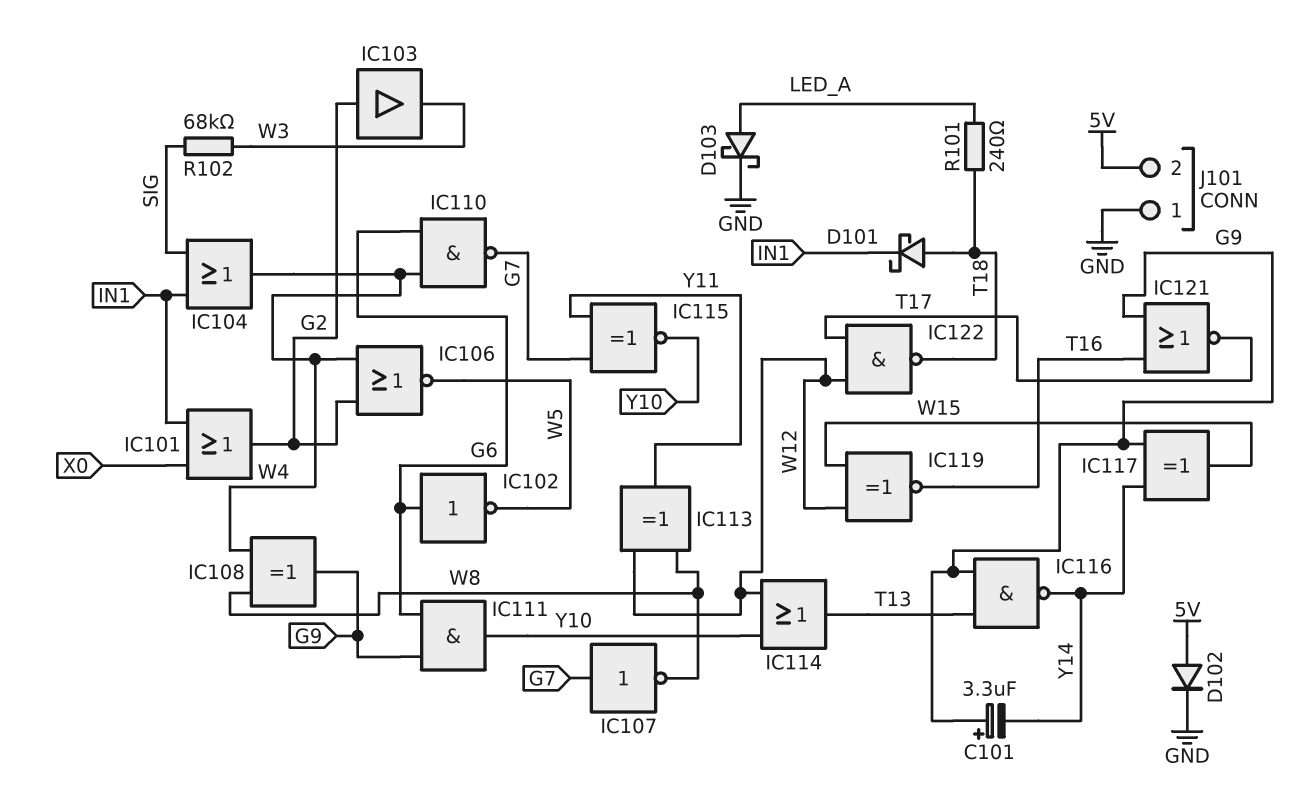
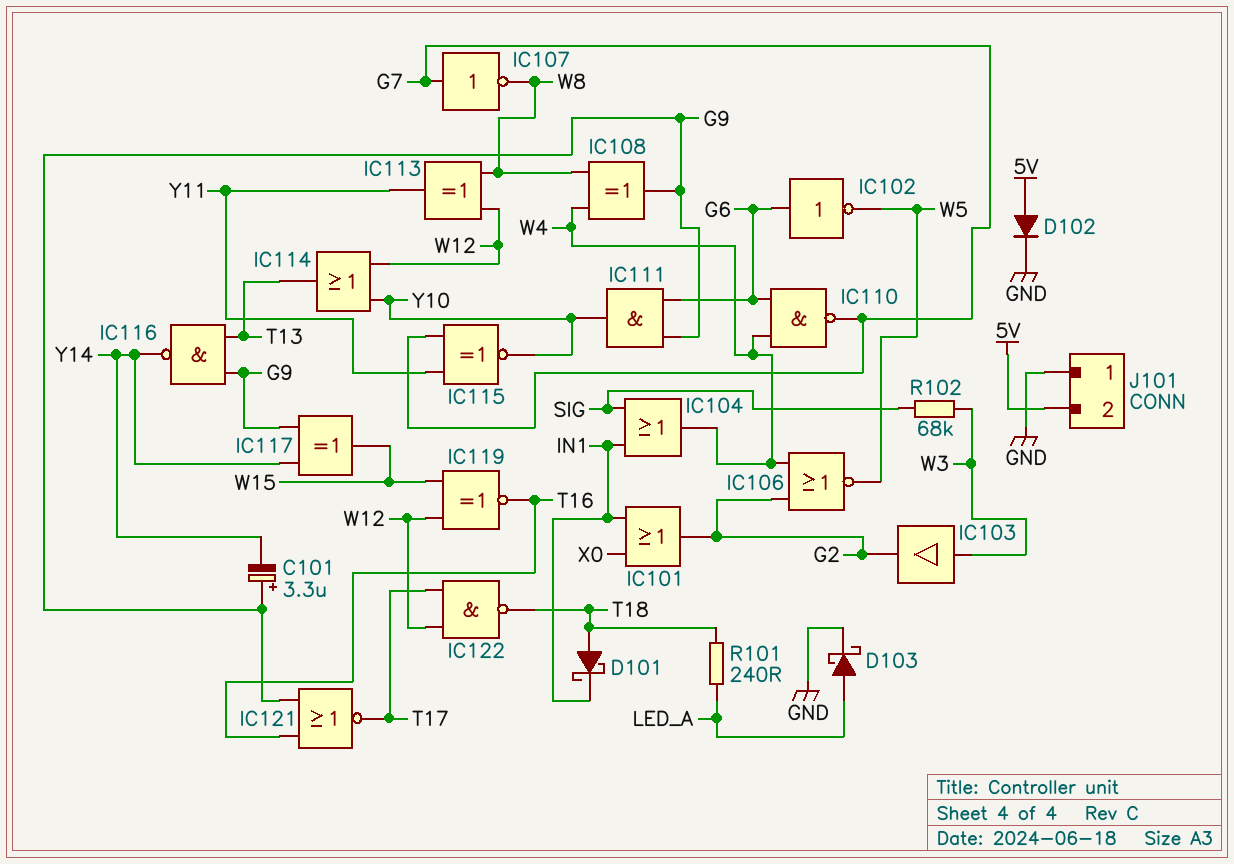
IC103: buffer (in G2, out W3) -> buffer (in W3, out G2)

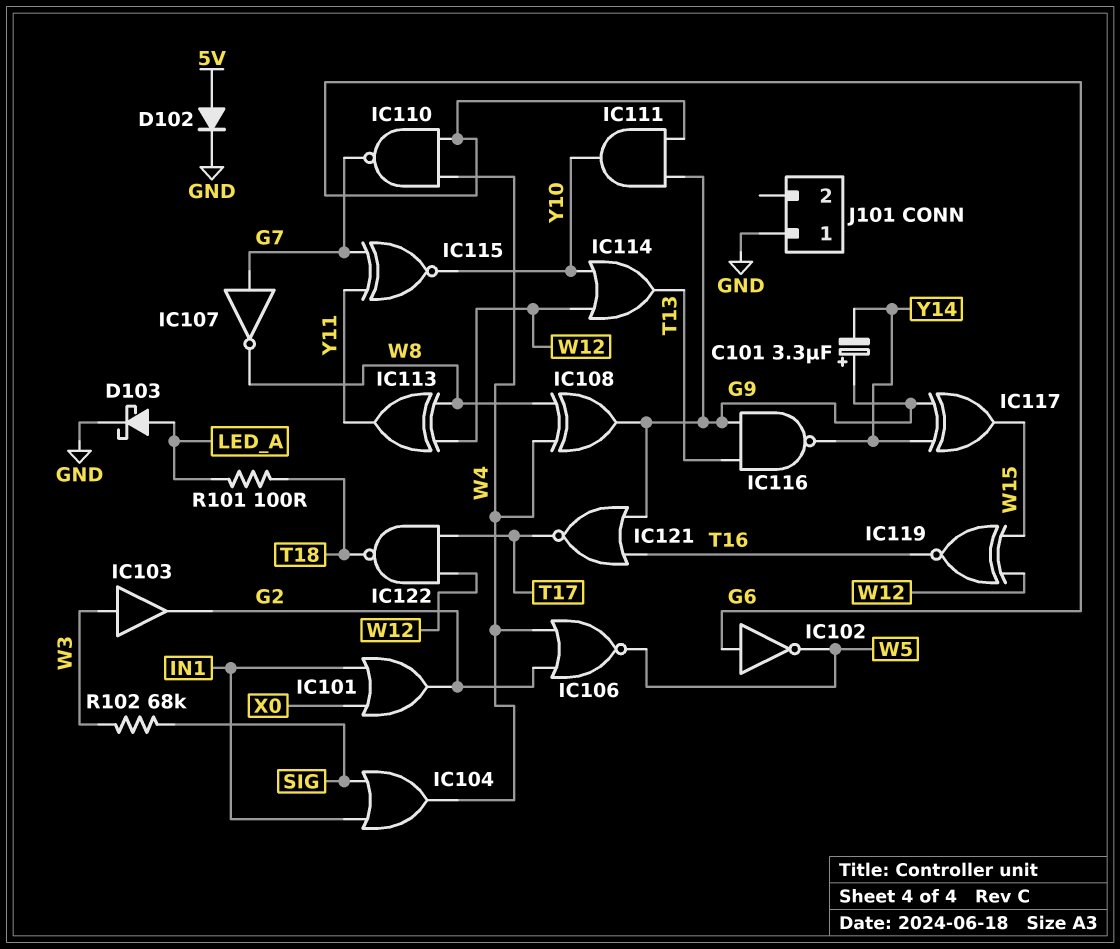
D101: schottky (A T18, K IN1) -> none
J101 pin 2: 5V -> none
R101: 240 (LED_A, T18) -> 100 (LED_A, T18)

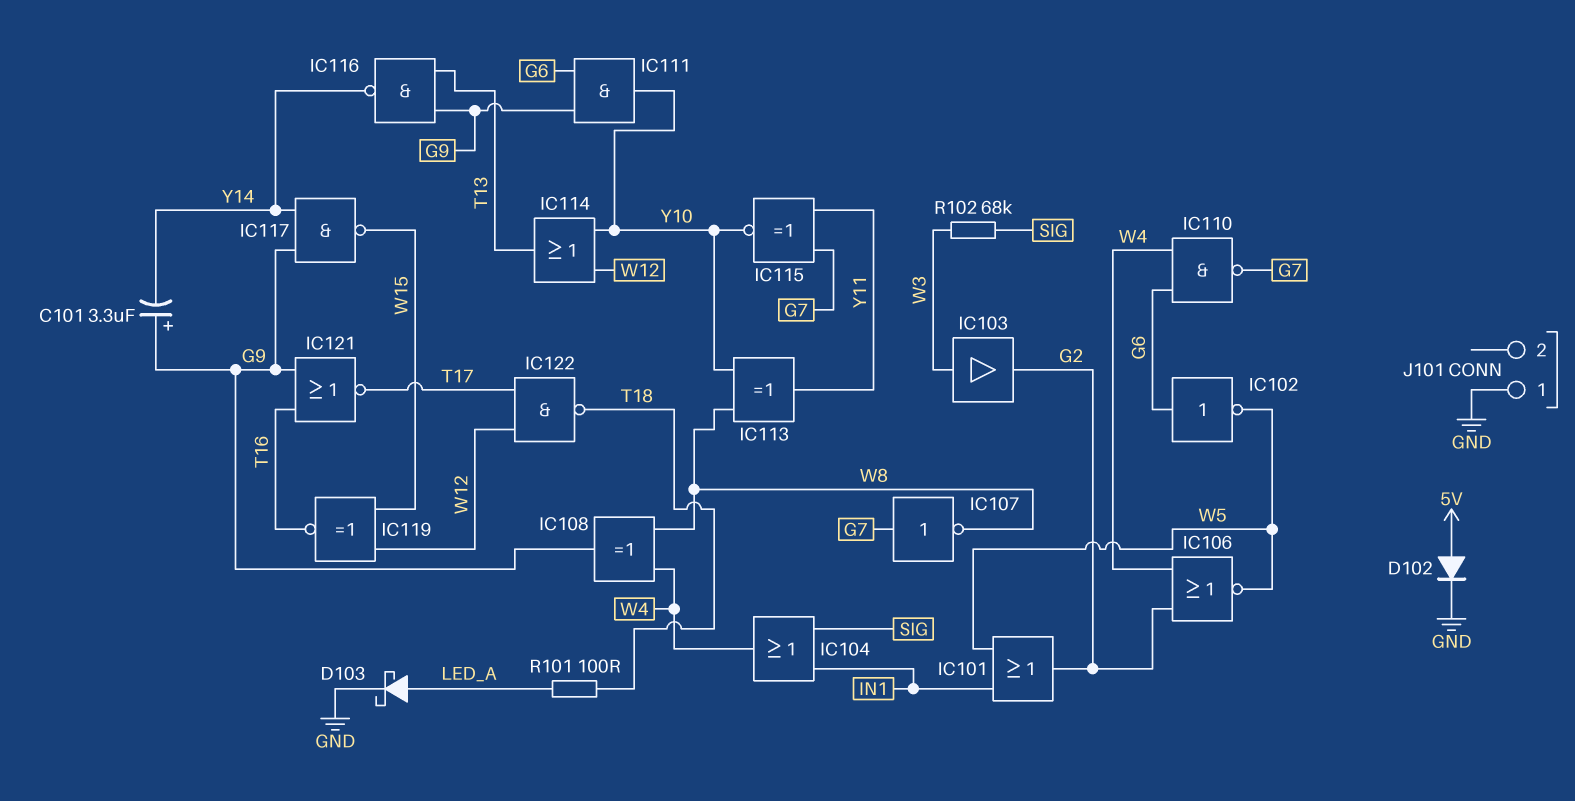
IC101: OR (in IN1, in X0, out G2) -> OR (in IN1, in W5, out G2)
IC113: XOR (in W8, in W12, out Y11) -> XOR (in W8, in Y10, out Y11)
IC117: XOR (in G9, in Y14, out W15) -> NAND (in G9, in Y14, out W15)

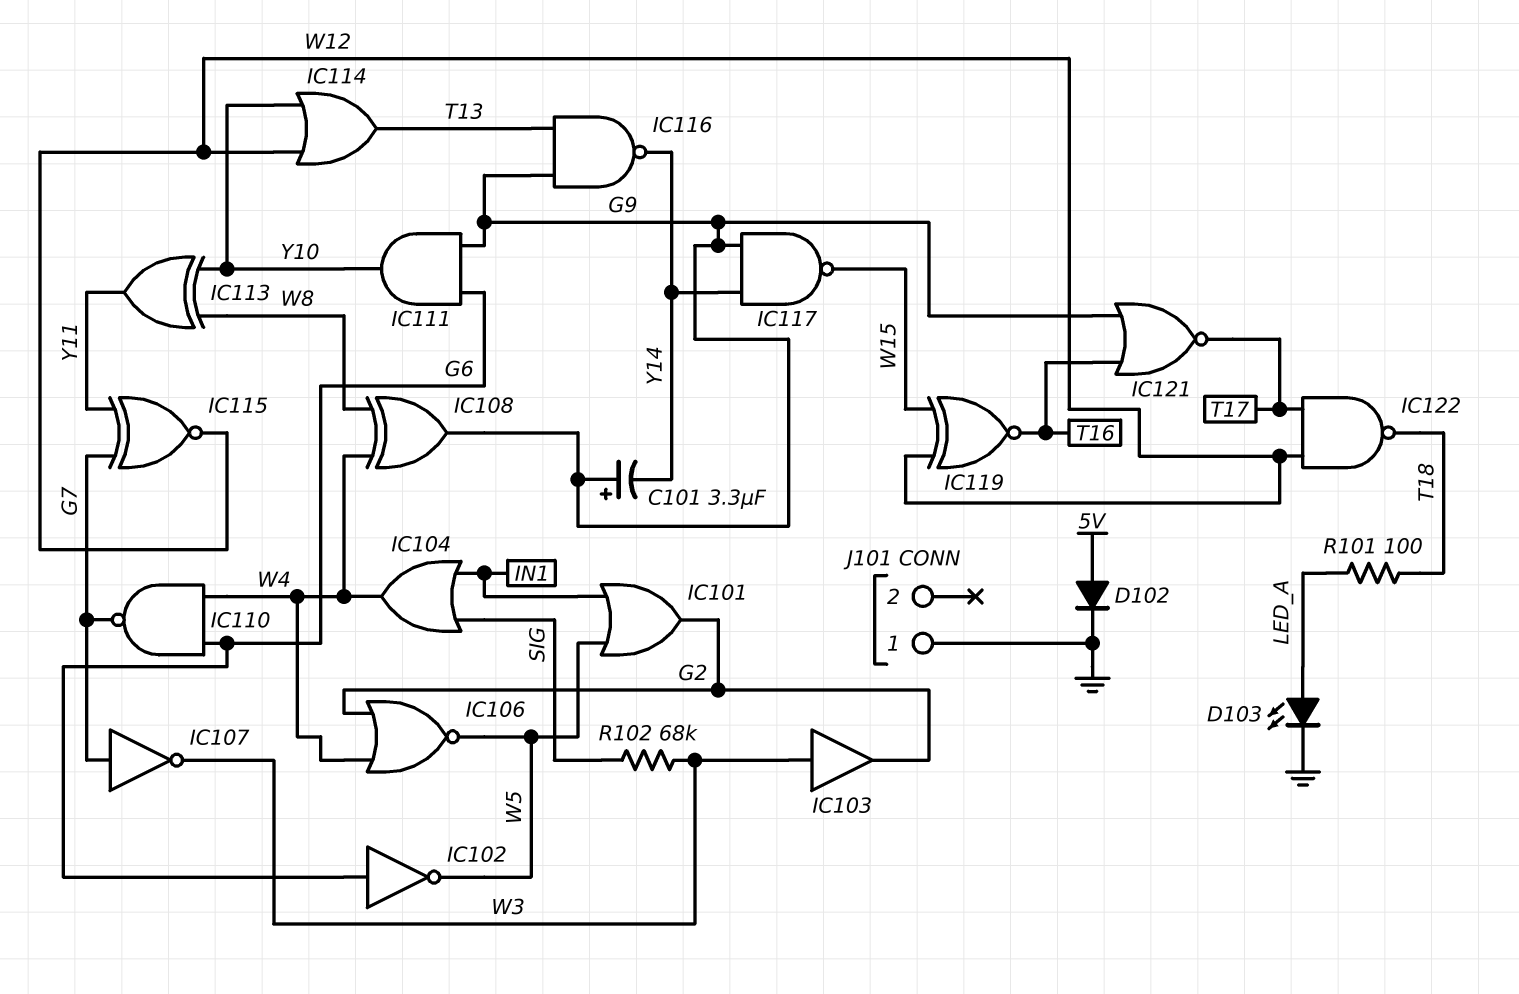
D103: schottky (A LED_A, K GND) -> LED (A LED_A, K GND)
IC107: NOT (in G7, out W8) -> NOT (in G7, out W3)
IC115: XNOR (in G7, in Y11, out Y10) -> XNOR (in G7, in Y11, out W12)

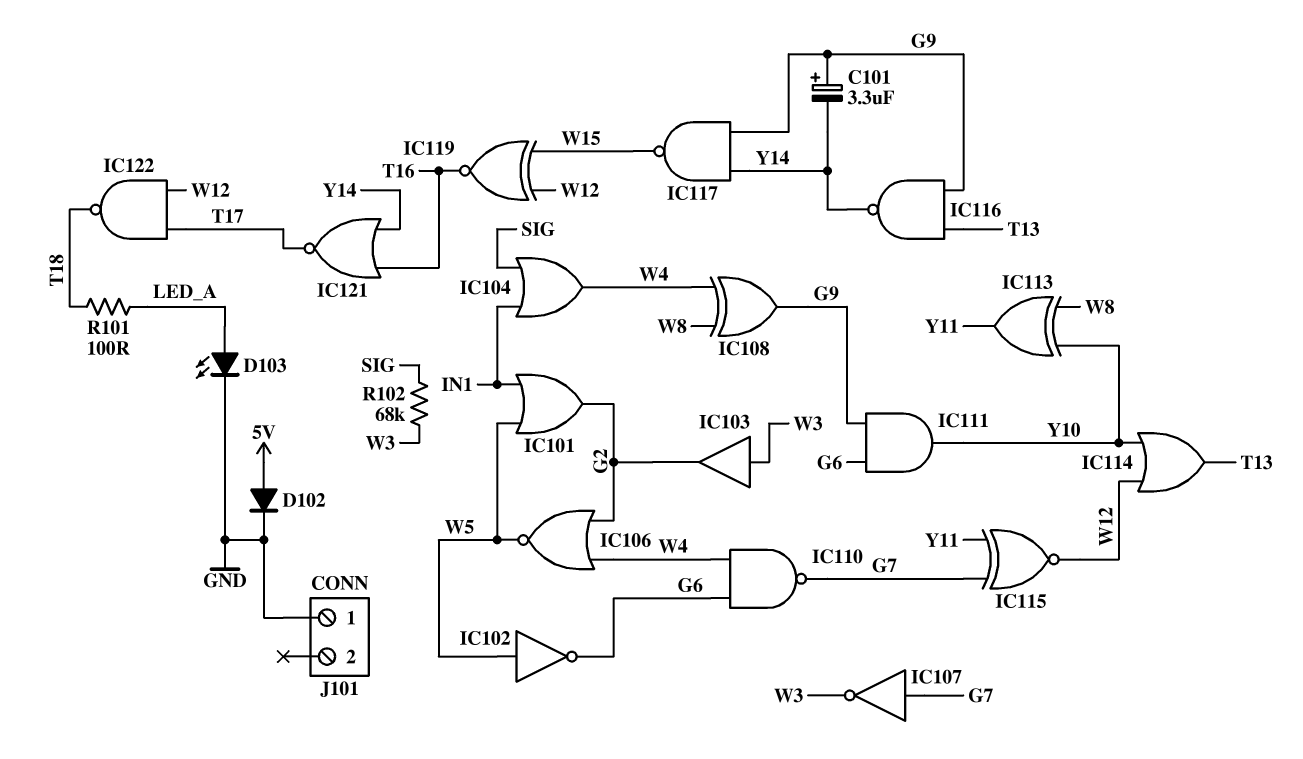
IC102: NOT (in G6, out W5) -> NOT (in W5, out G6)
IC121: NOR (in G9, in T16, out T17) -> NOR (in T16, in Y14, out T17)

